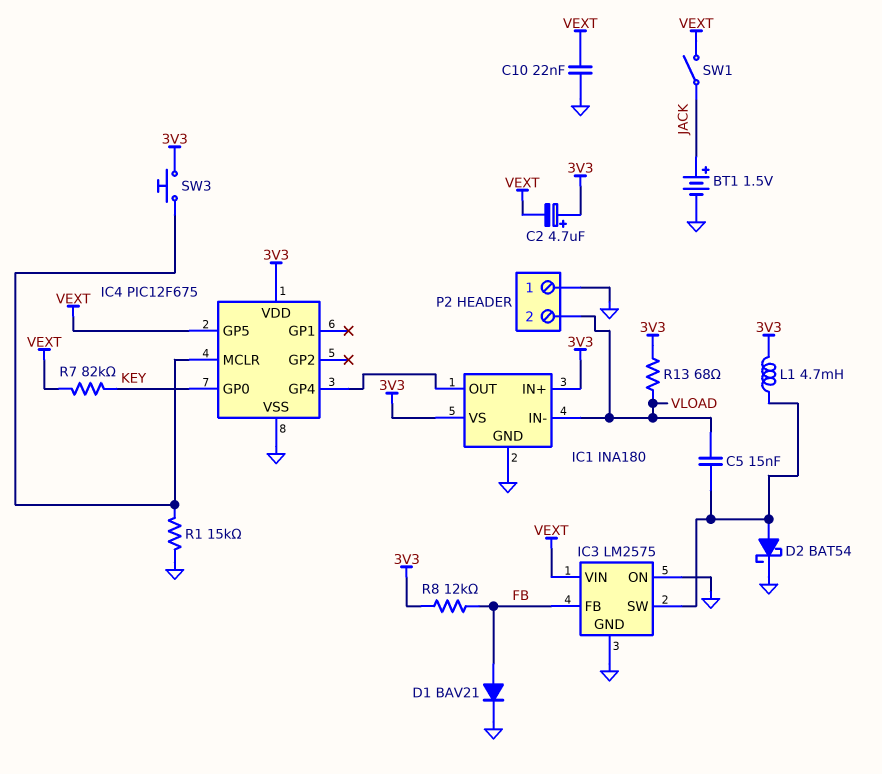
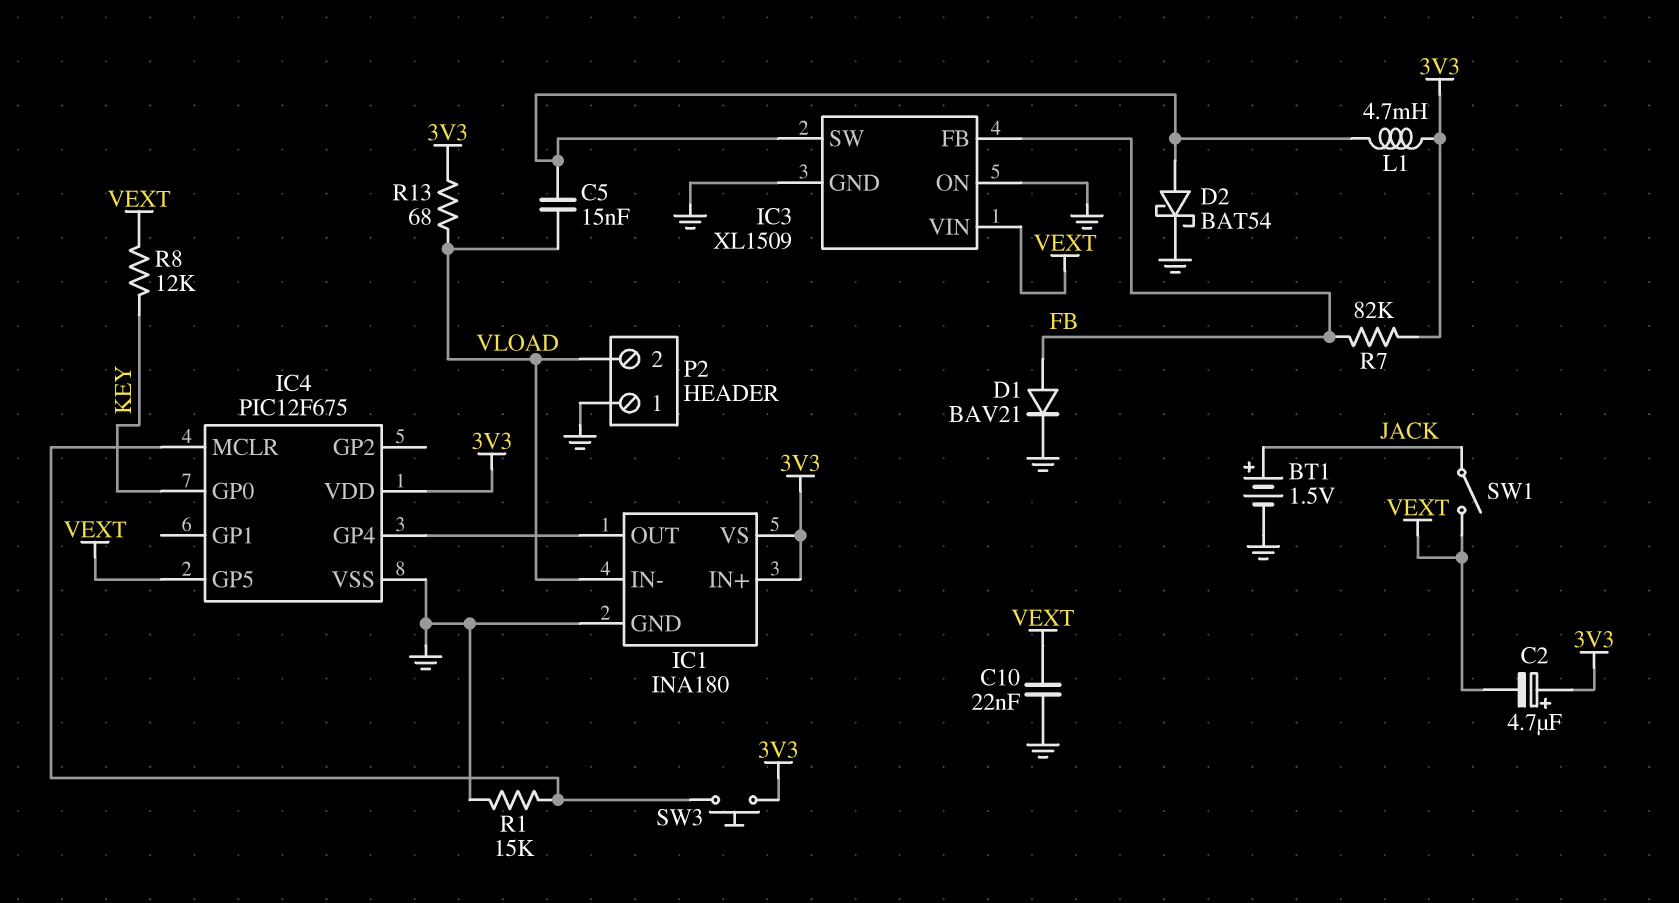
IC3: LM2575 -> XL1509
R7: 82k (KEY, VEXT) -> 82k (3V3, FB)
R8: 12k (3V3, FB) -> 12k (KEY, VEXT)

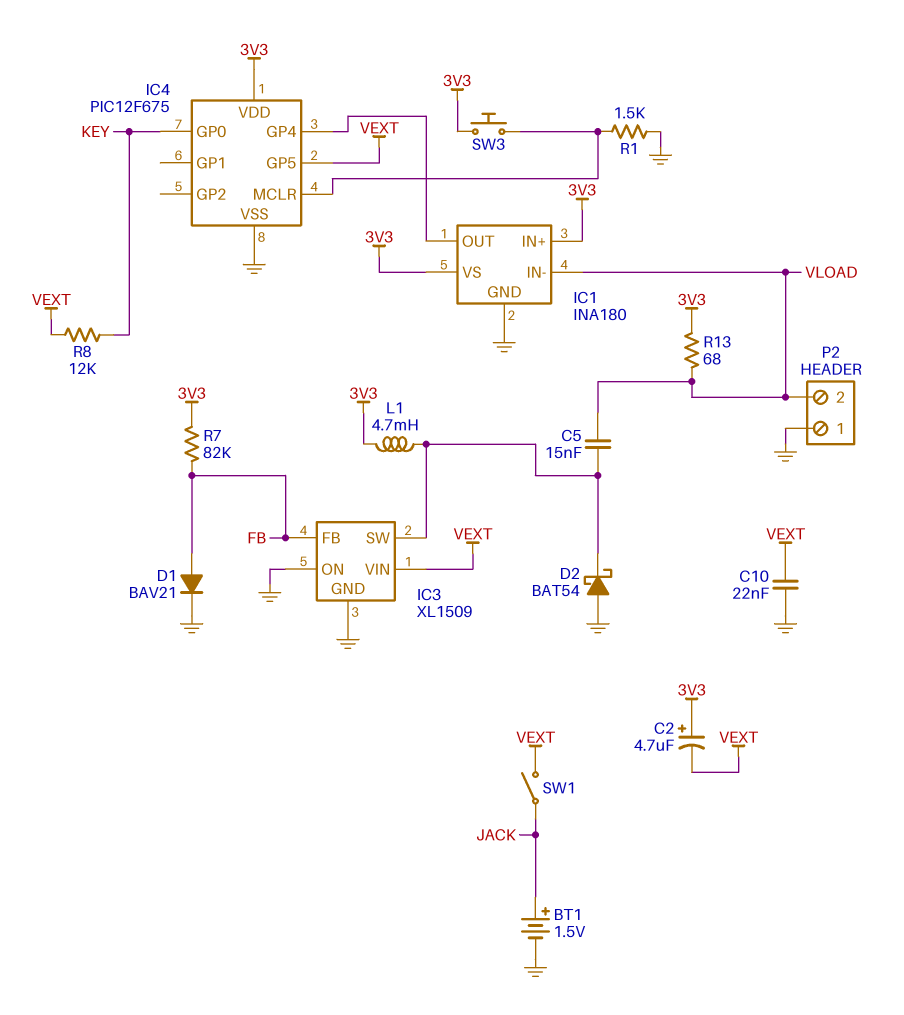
D2: schottky BAT54 (A IC3/SW, K GND) -> schottky BAT54 (A GND, K IC3/SW)
R1: 15k (GND, IC4/MCLR) -> 1.5k (GND, IC4/MCLR)

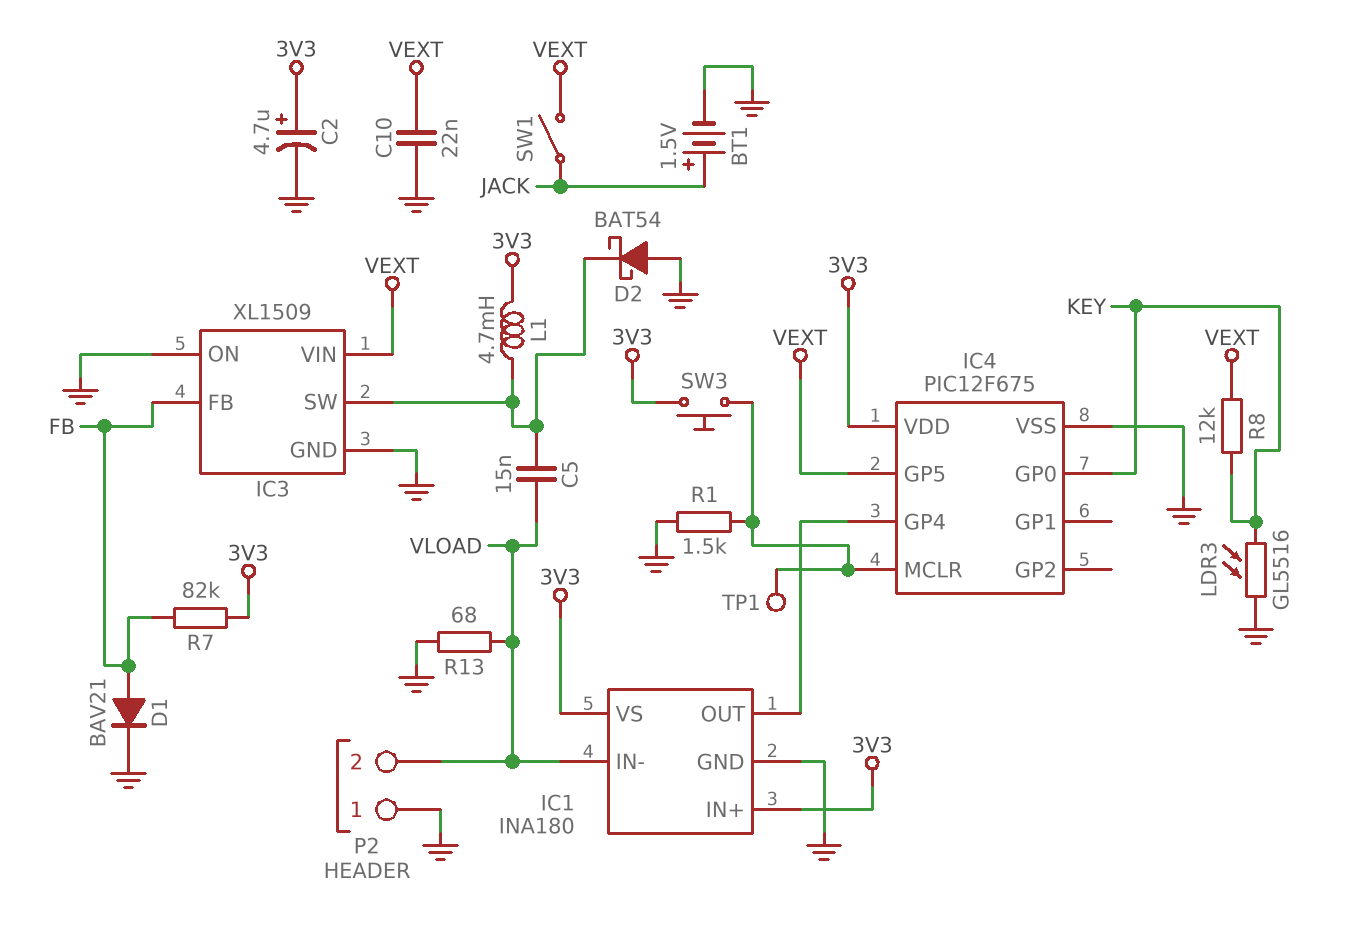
C2: 4.7uF (plus 3V3, minus VEXT) -> 4.7uF (plus 3V3, minus GND)
LDR3: none -> GL5516 (GND, KEY)
R13: 68 (3V3, VLOAD) -> 68 (GND, VLOAD)
TP1: none -> test point (IC4/MCLR)

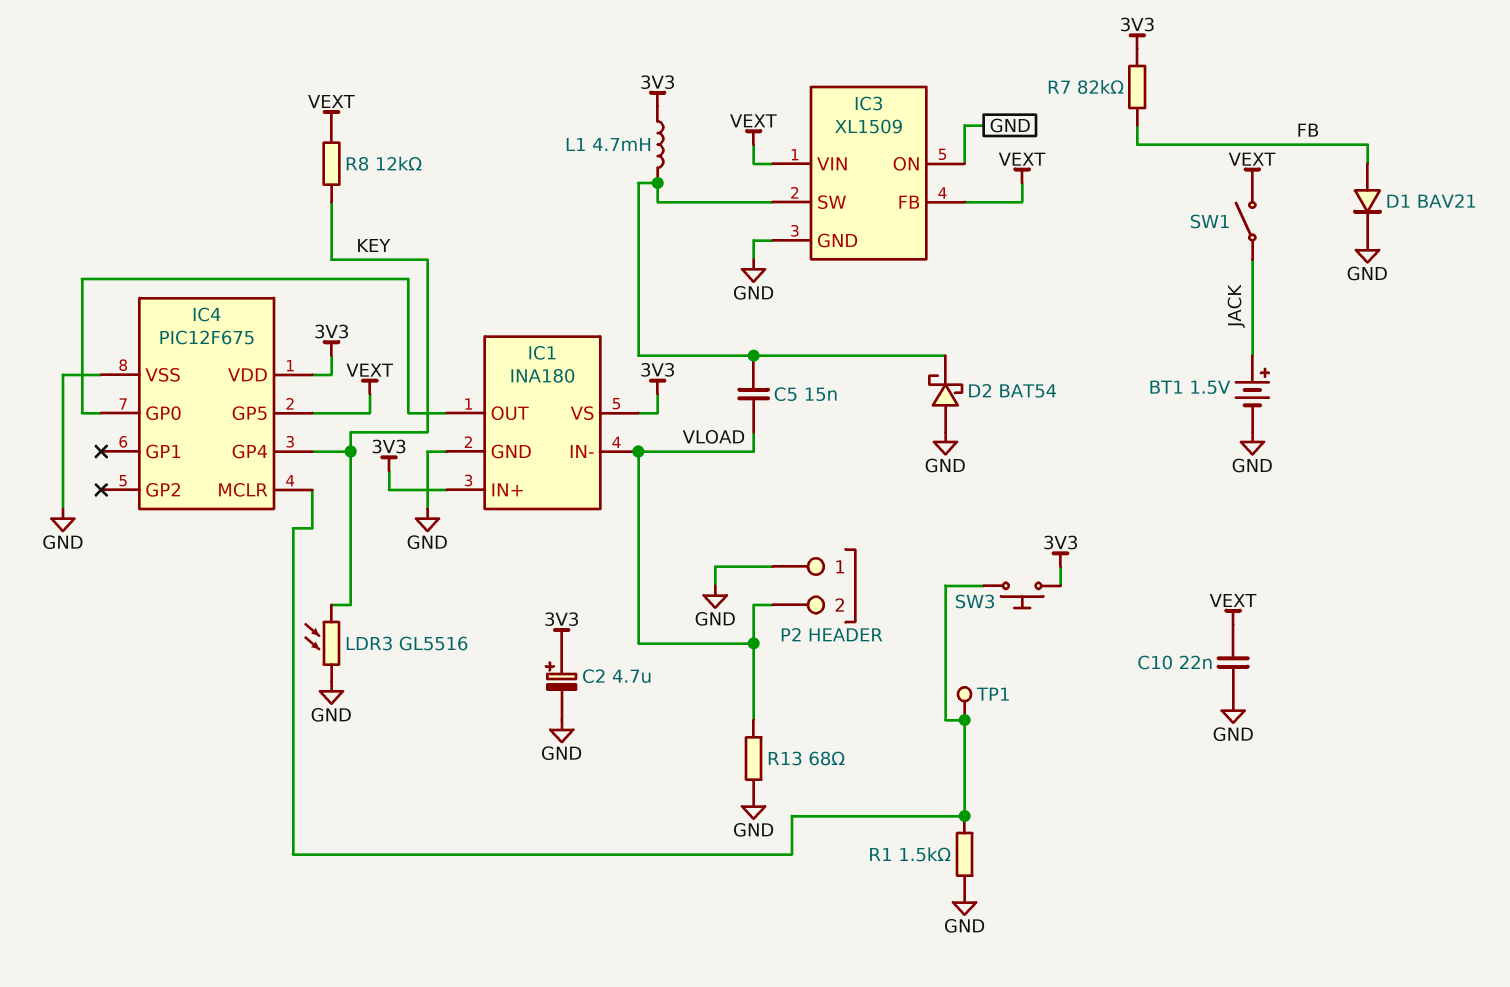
IC3 pin FB: FB -> VEXT
IC4 pin GP0: KEY -> IC1/OUT
IC4 pin GP4: IC1/OUT -> KEY

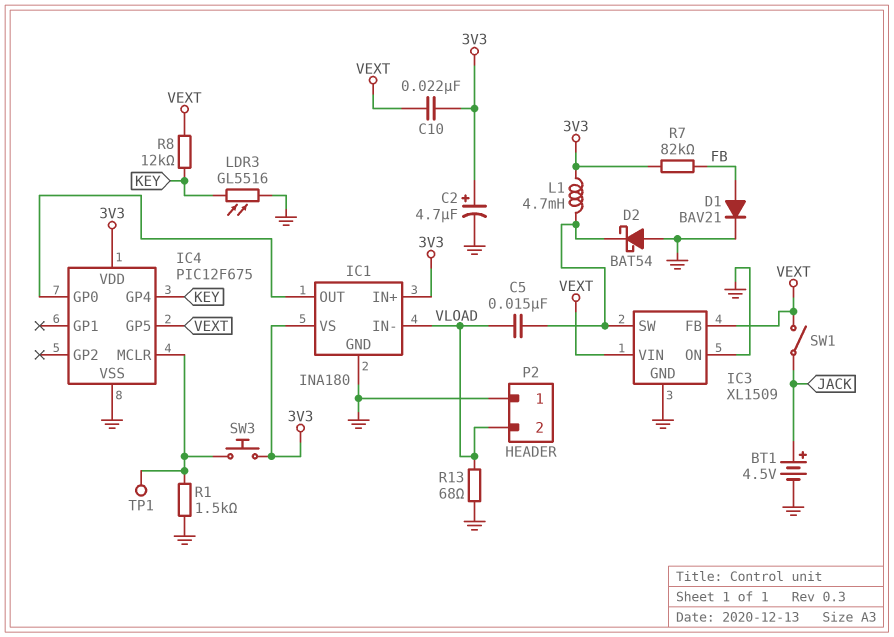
BT1: 1.5V (plus JACK, minus GND) -> 4.5V (plus JACK, minus GND)
C10: 22nF (GND, VEXT) -> 22nF (3V3, VEXT)

